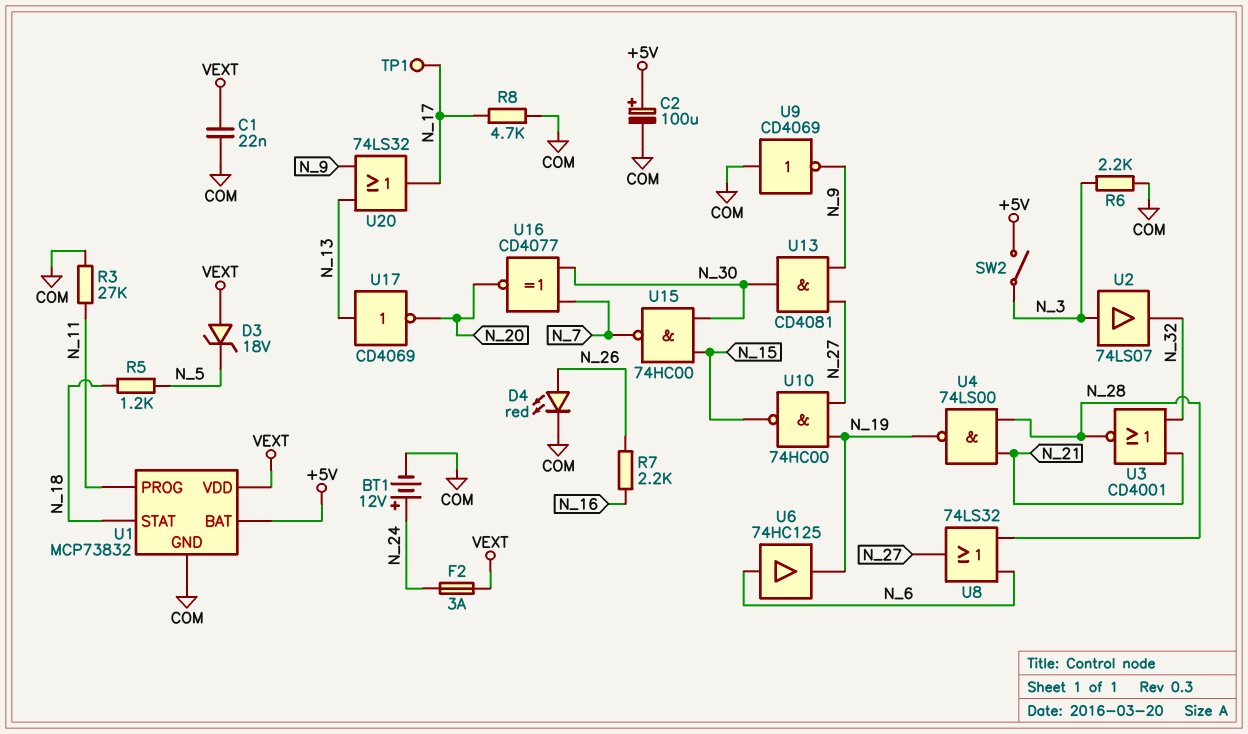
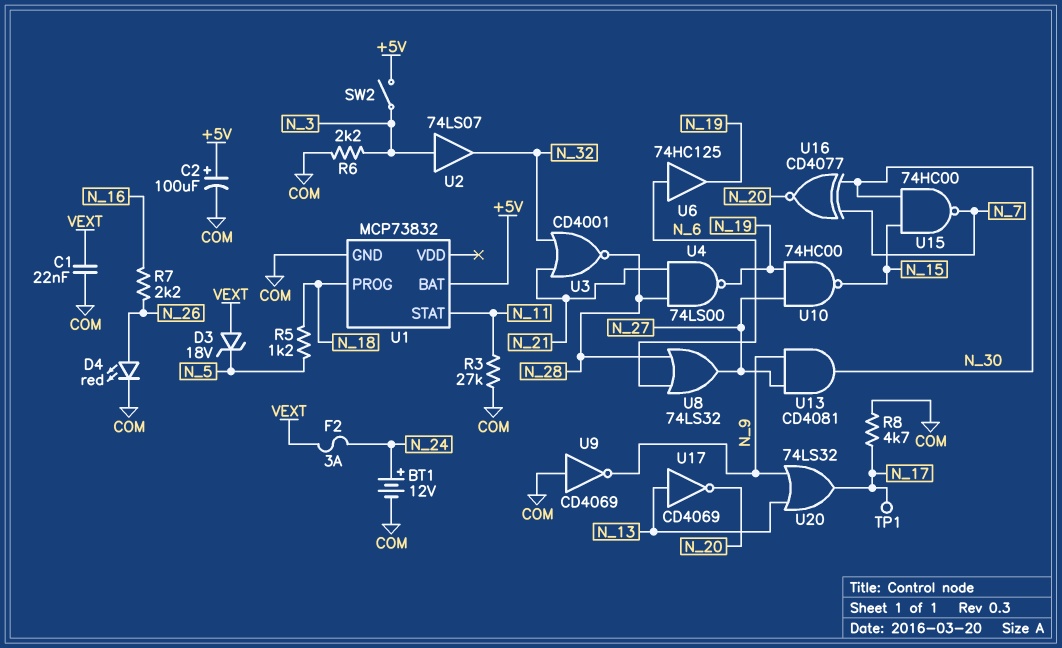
U1 pin PROG: N_11 -> N_18
U1 pin STAT: N_18 -> N_11
U1 pin VDD: VEXT -> none

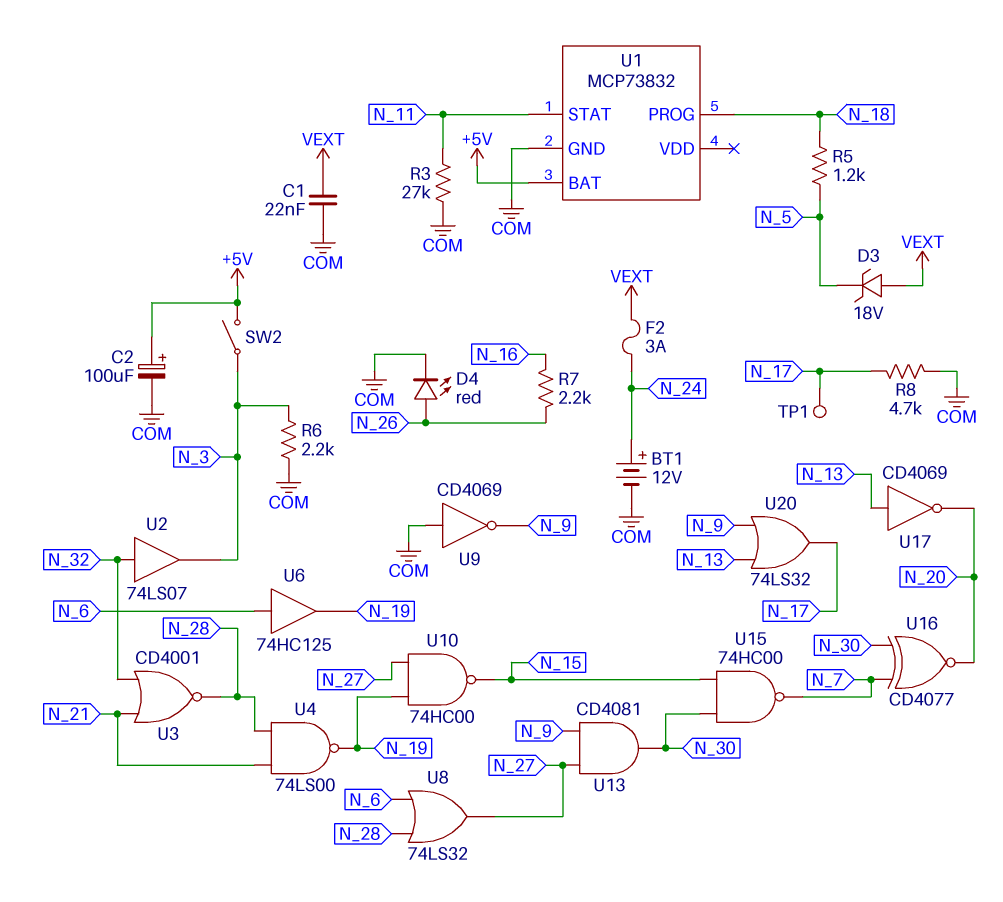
U2: buffer 74LS07 (in N_3, out N_32) -> buffer 74LS07 (in N_32, out N_3)

